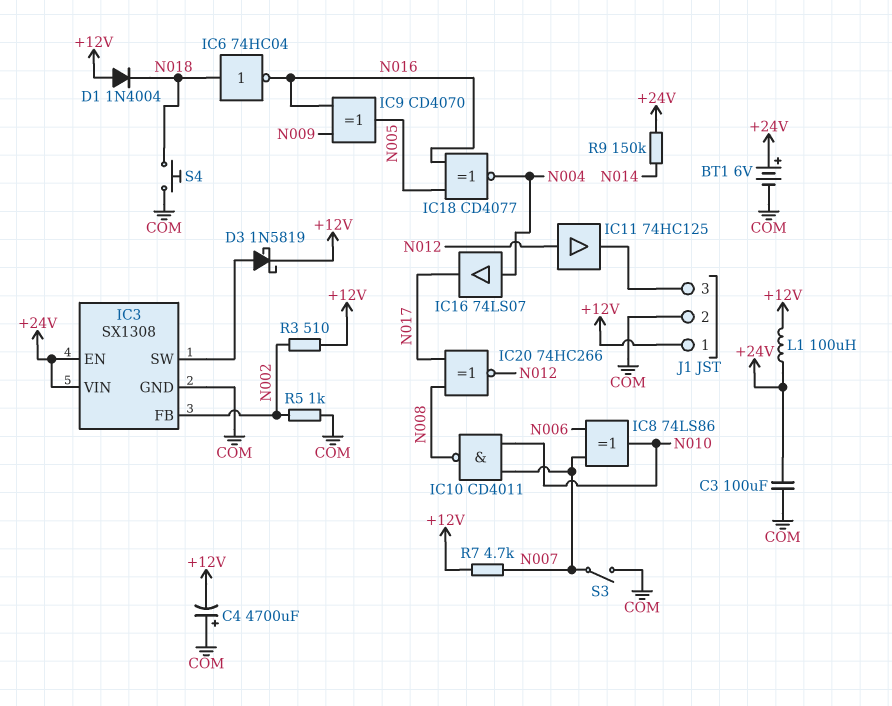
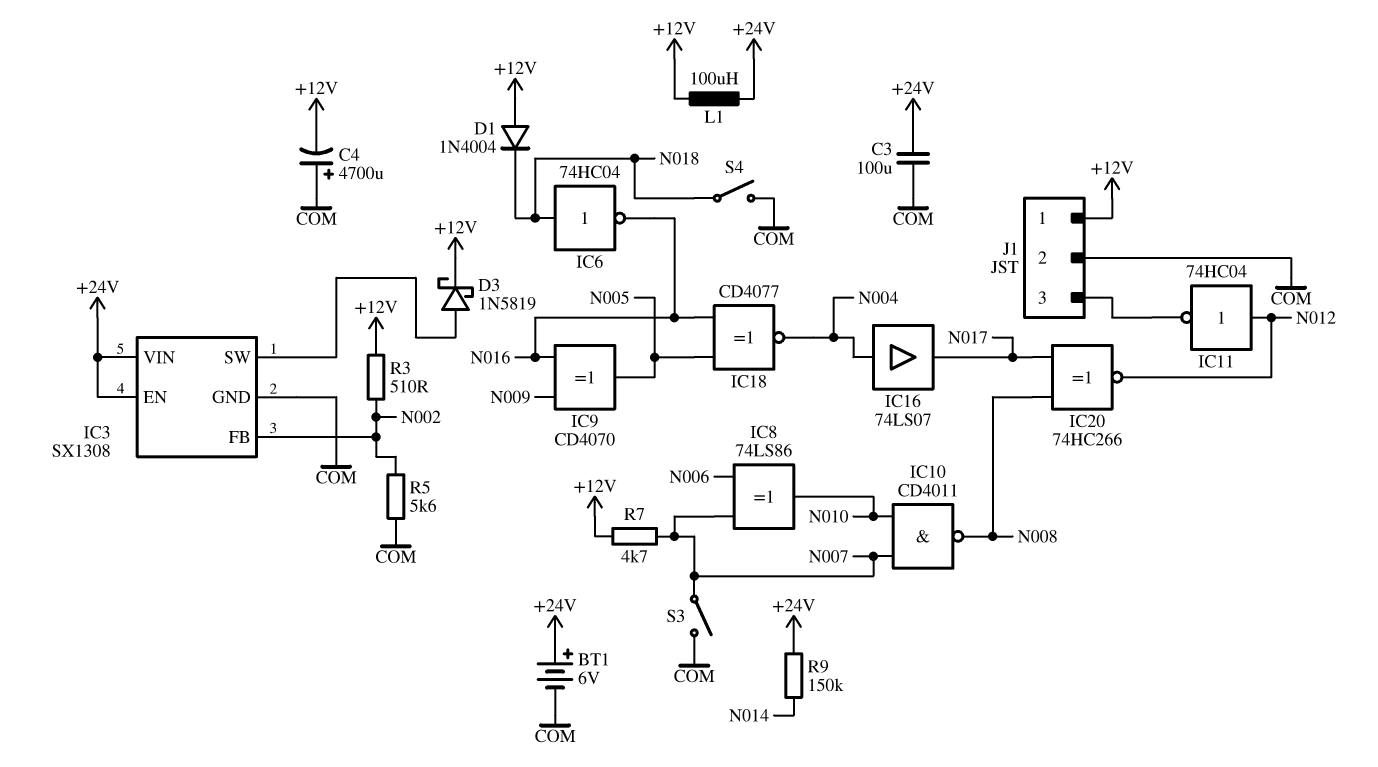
IC11: buffer 74HC125 (in N012, out J1/3) -> NOT 74HC04 (in N012, out J1/3)
R5: 1k (COM, N002) -> 5.6k (COM, N002)
S4: button (COM, N018) -> switch (COM, N018)

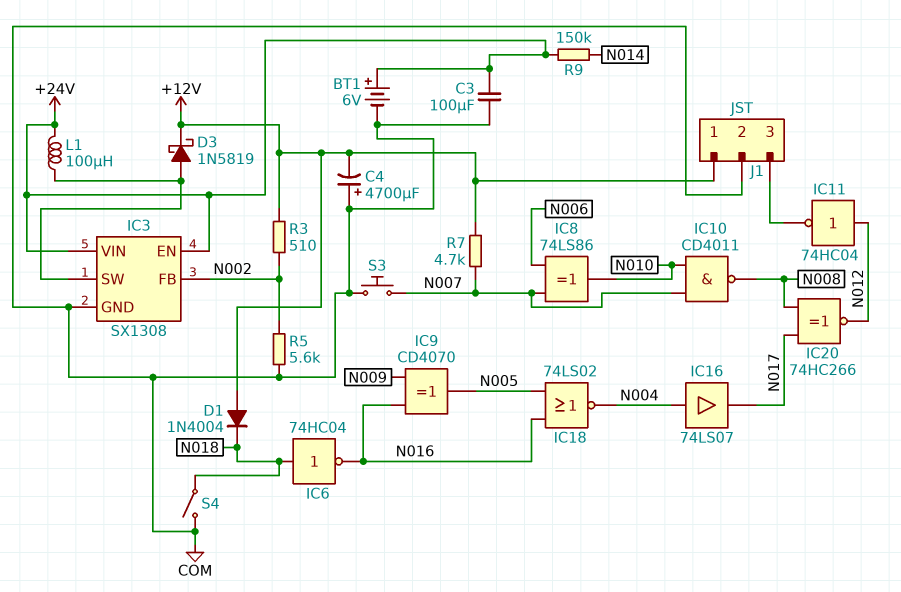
IC18: XNOR CD4077 (in N005, in N016, out N004) -> NOR 74LS02 (in N005, in N016, out N004)
L1: 100uH (+12V, +24V) -> 100uH (+24V, IC3/SW)
S3: switch (COM, N007) -> button (COM, N007)

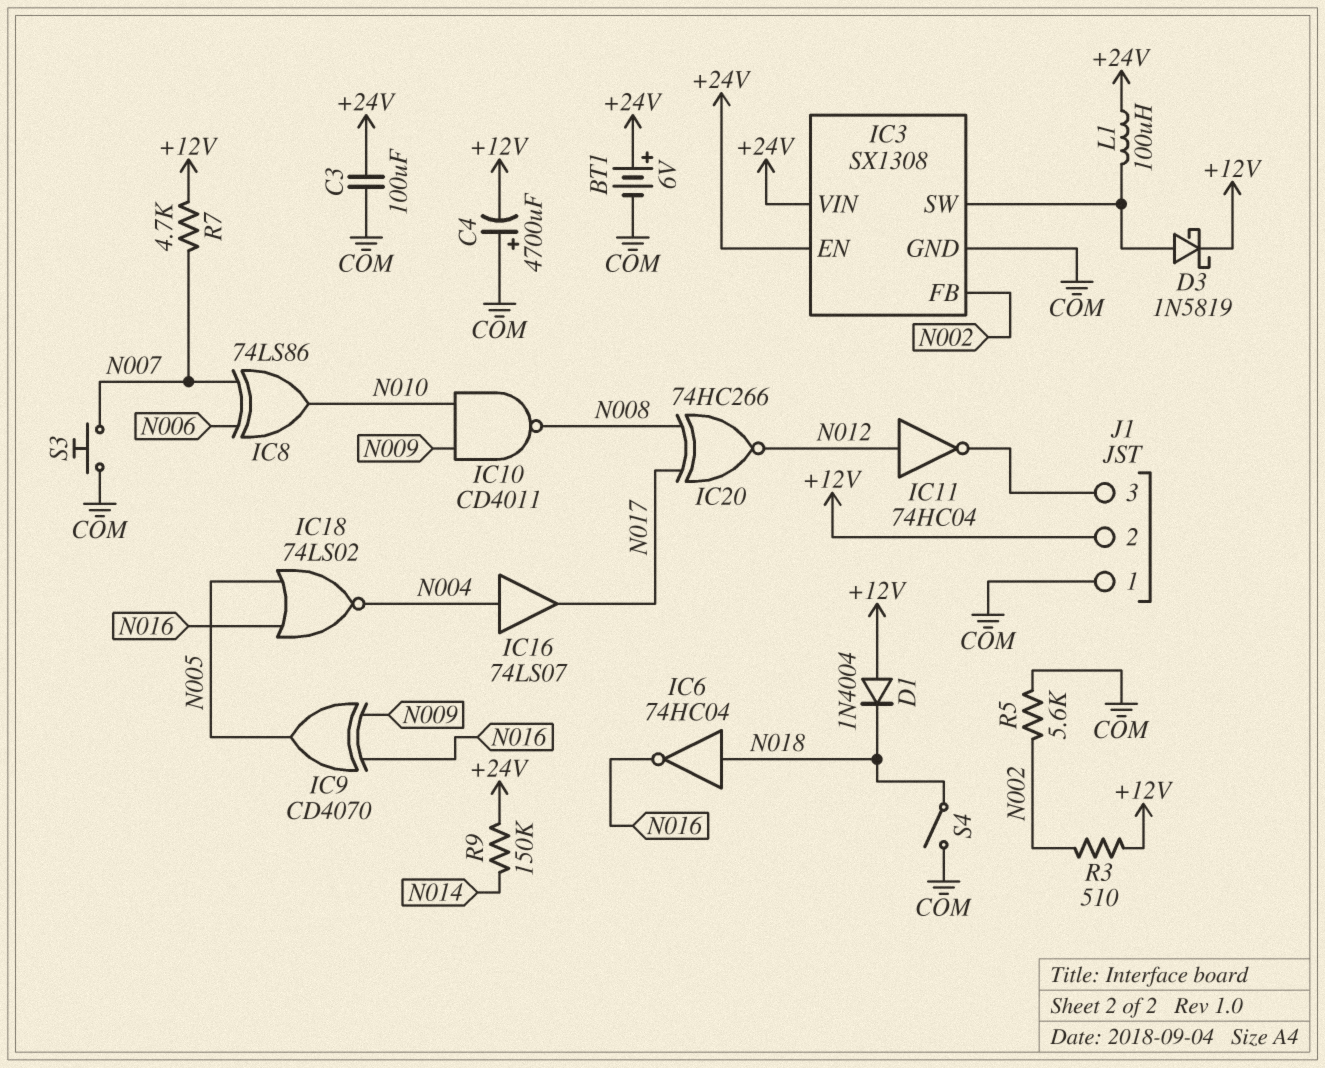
IC10: NAND CD4011 (in N007, in N010, out N008) -> NAND CD4011 (in N009, in N010, out N008)
J1 pin 1: +12V -> COM
J1 pin 2: COM -> +12V

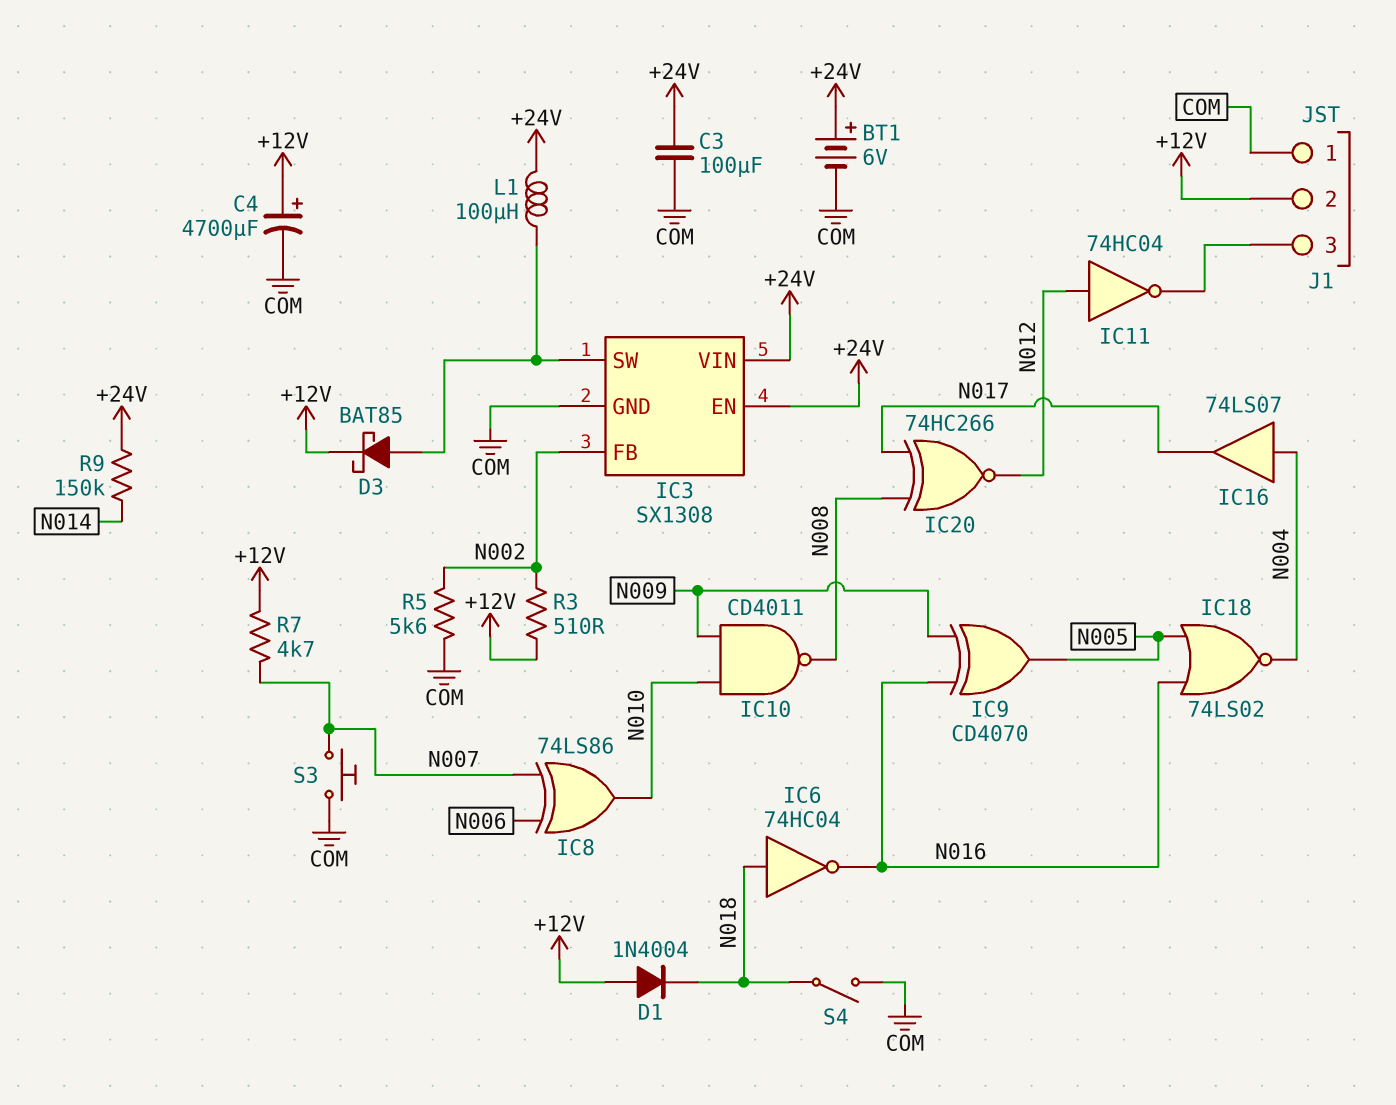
C4: 4700uF (plus COM, minus +12V) -> 4700uF (plus +12V, minus COM)
D3: schottky 1N5819 (A IC3/SW, K +12V) -> schottky BAT85 (A IC3/SW, K +12V)

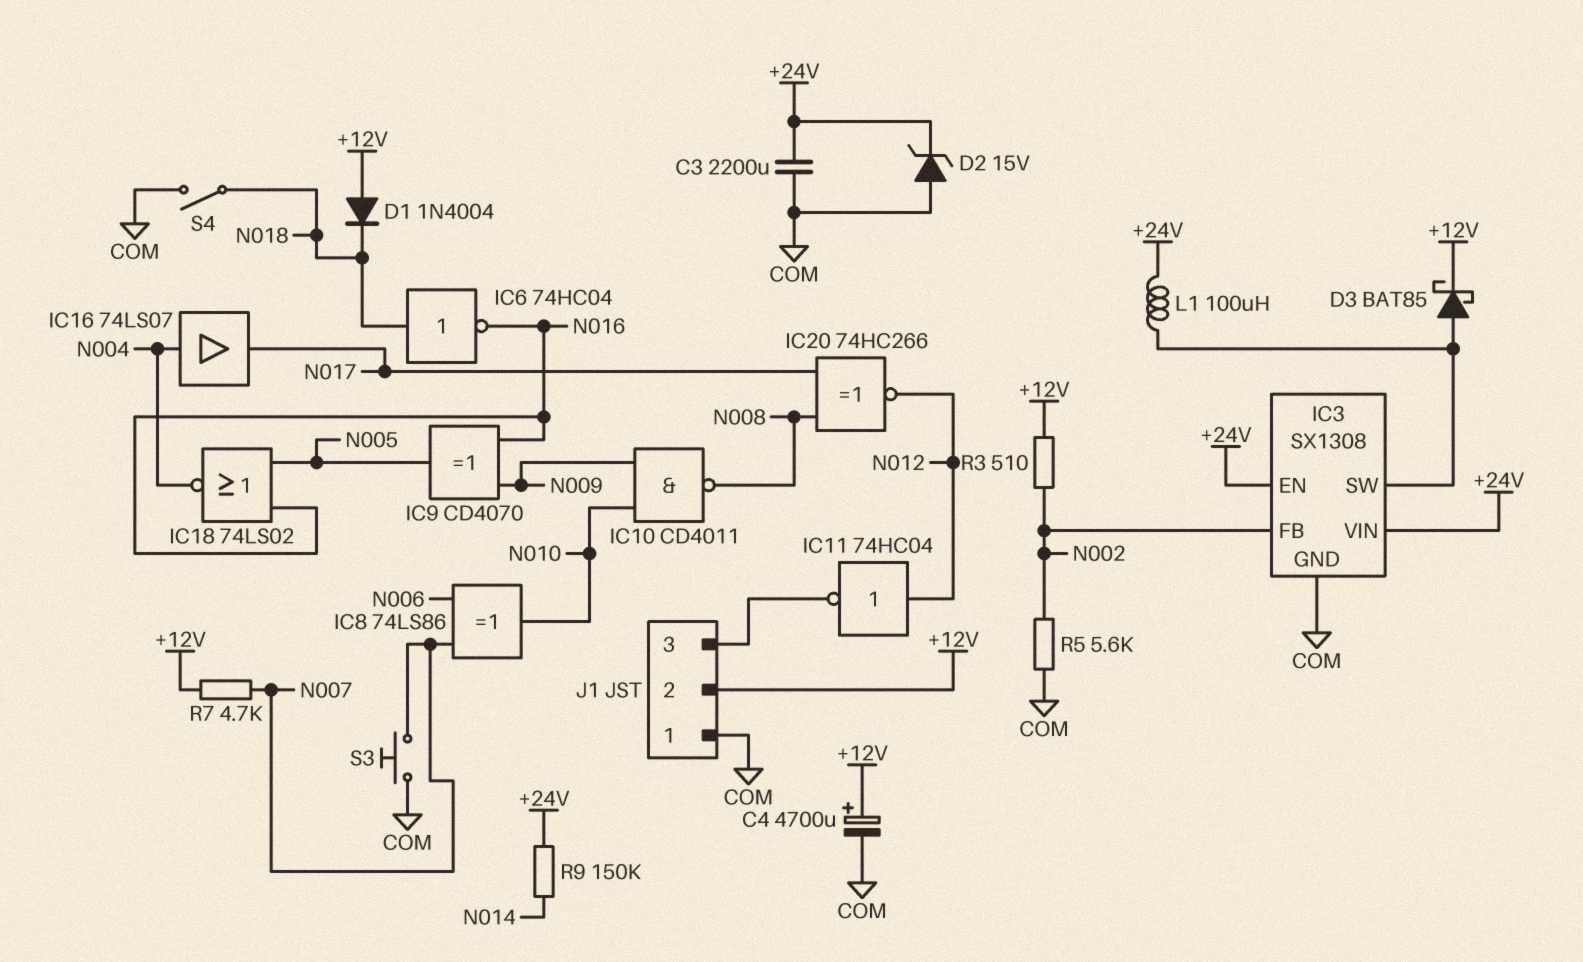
BT1: 6V (plus +24V, minus COM) -> none
C3: 100uF (+24V, COM) -> 2200uF (+24V, COM)
D2: none -> zener 15V (A COM, K +24V)

